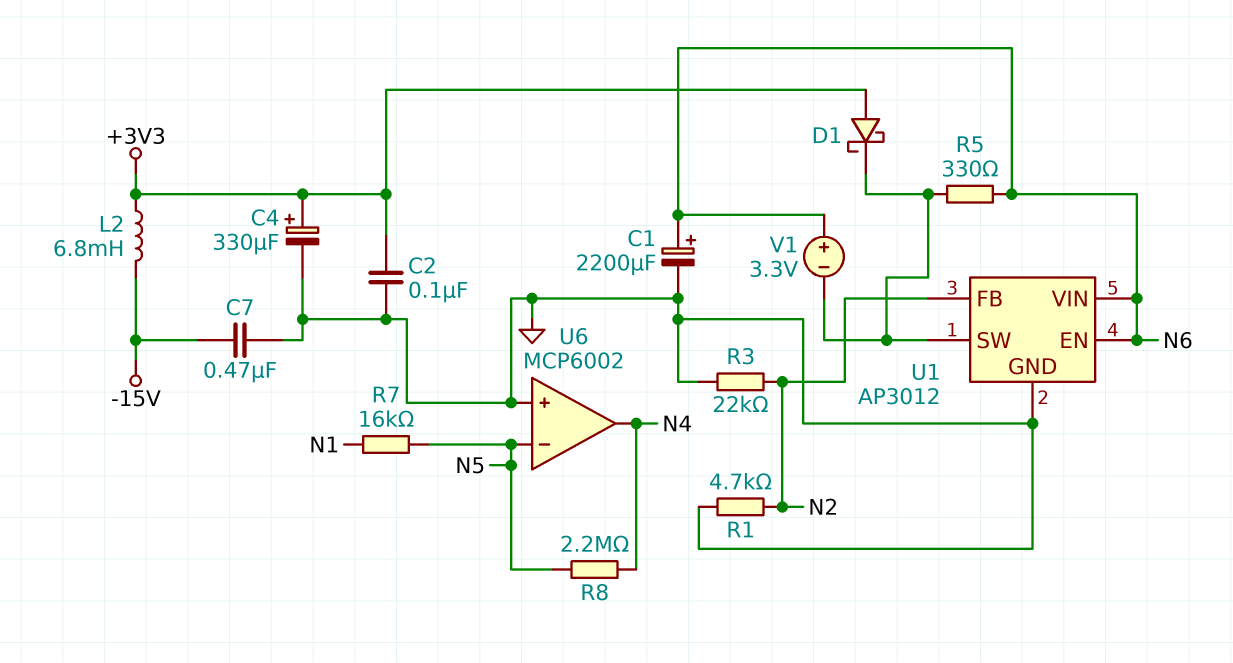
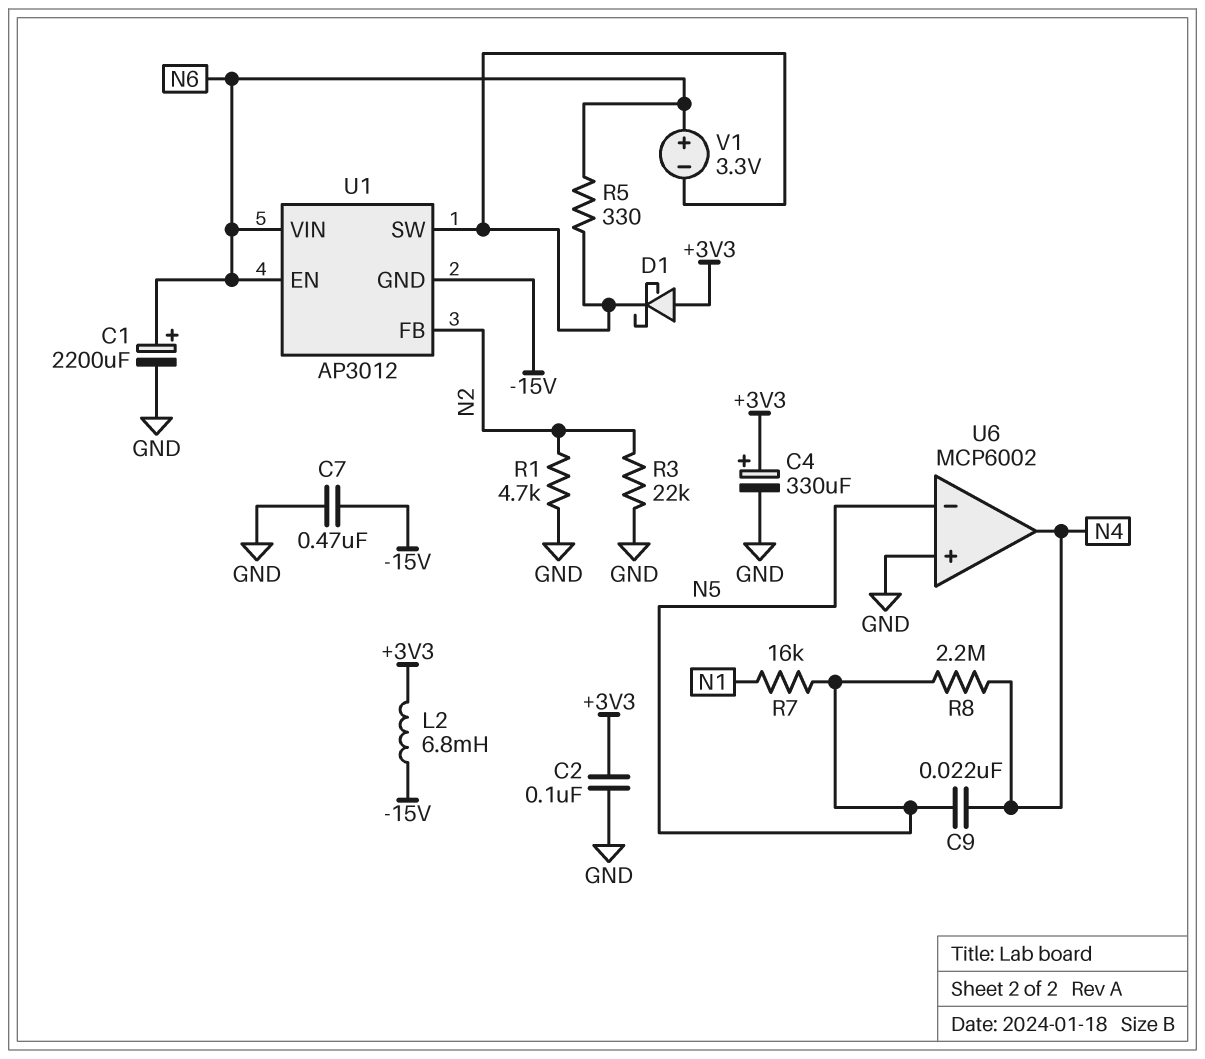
C9: none -> 22nF (N4, N5)
U1 pin GND: GND -> -15V

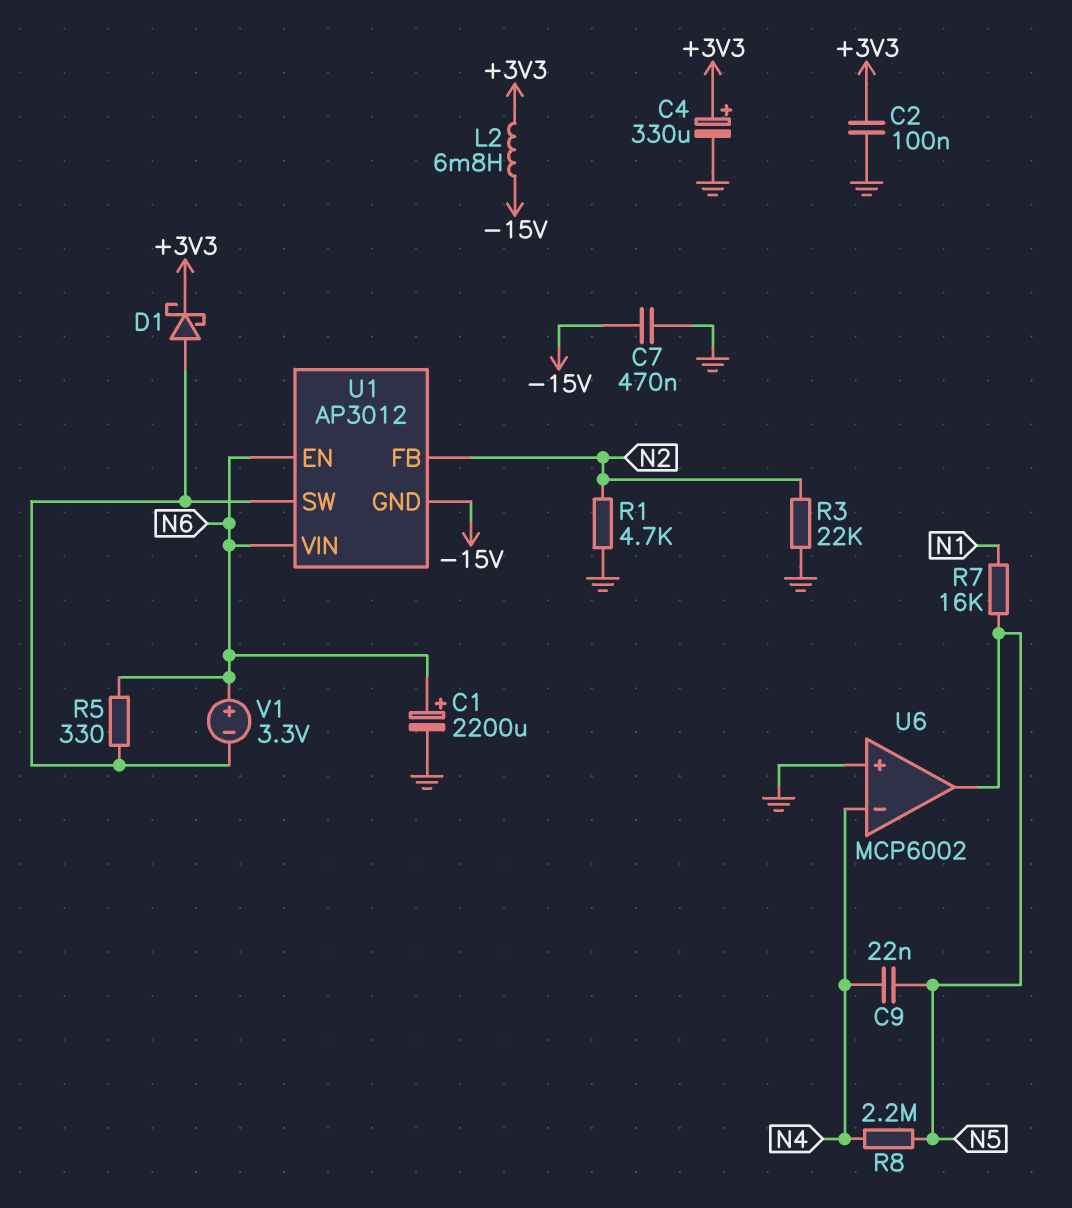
D1: schottky (A +3V3, K U1/SW) -> schottky (A U1/SW, K +3V3)
U6 pin in-: N5 -> N4
U6 pin out: N4 -> N5

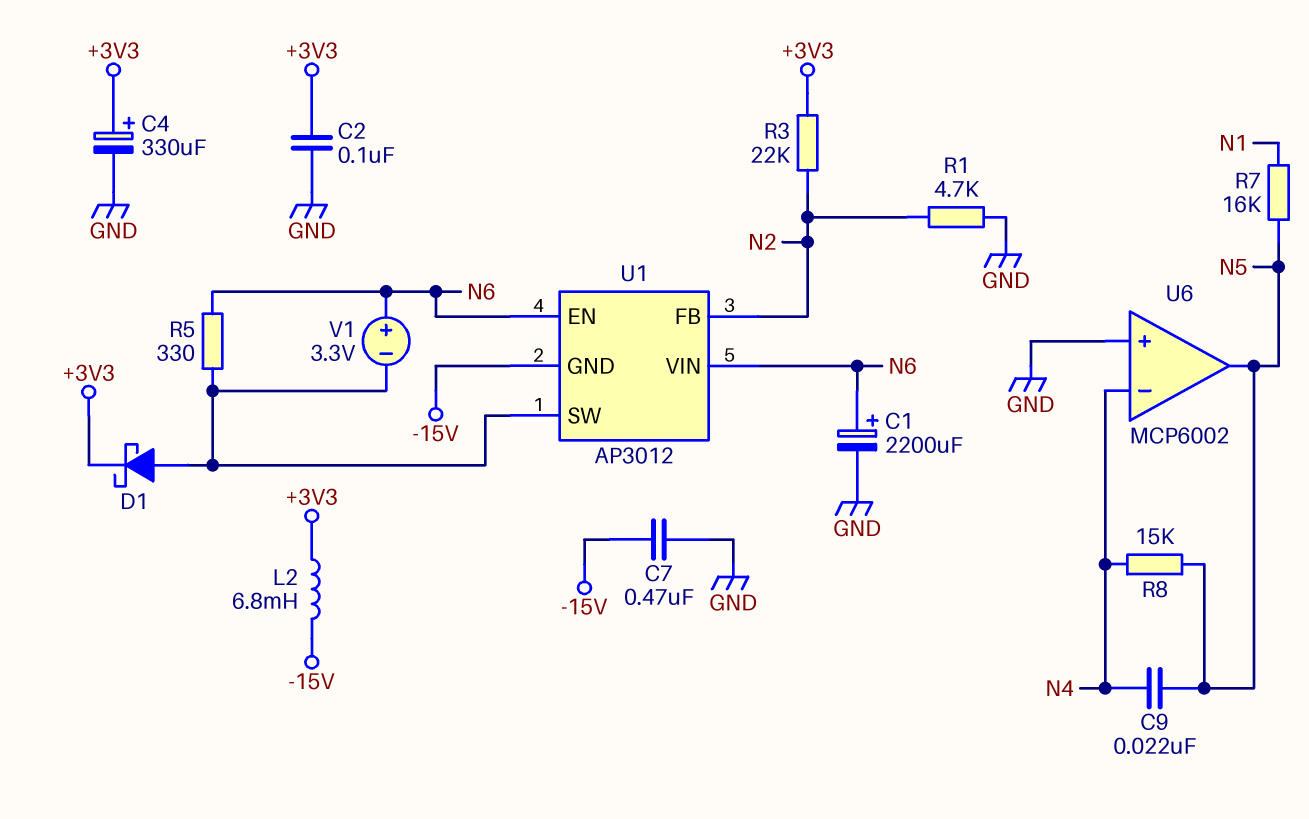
R3: 22k (GND, N2) -> 22k (+3V3, N2)
R8: 2.2M (N4, N5) -> 15k (N4, N5)

